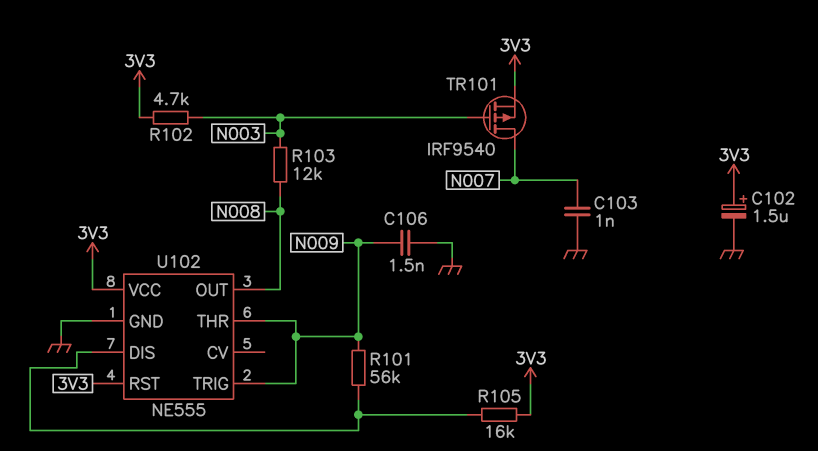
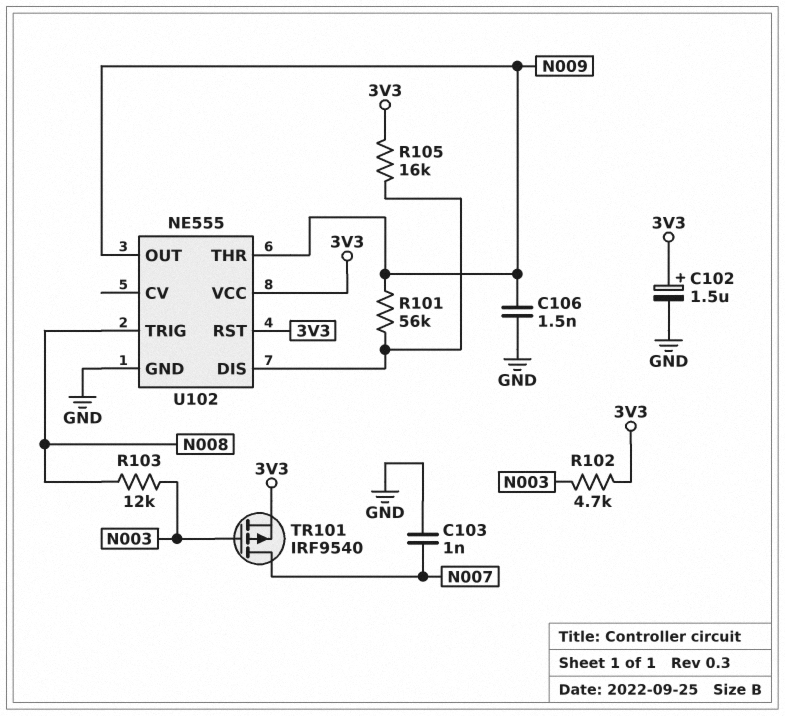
U102 pin OUT: N008 -> N009
U102 pin TRIG: N009 -> N008

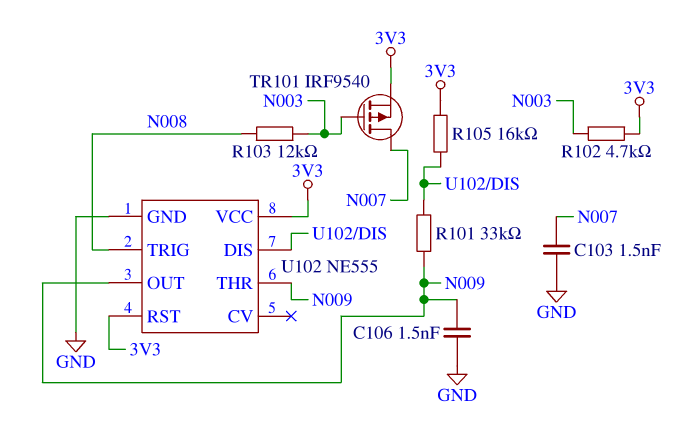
C102: 1.5uF (plus 3V3, minus GND) -> none
C103: 1nF (GND, N007) -> 1.5nF (GND, N007)
R101: 56k (N009, U102/DIS) -> 33k (N009, U102/DIS)

